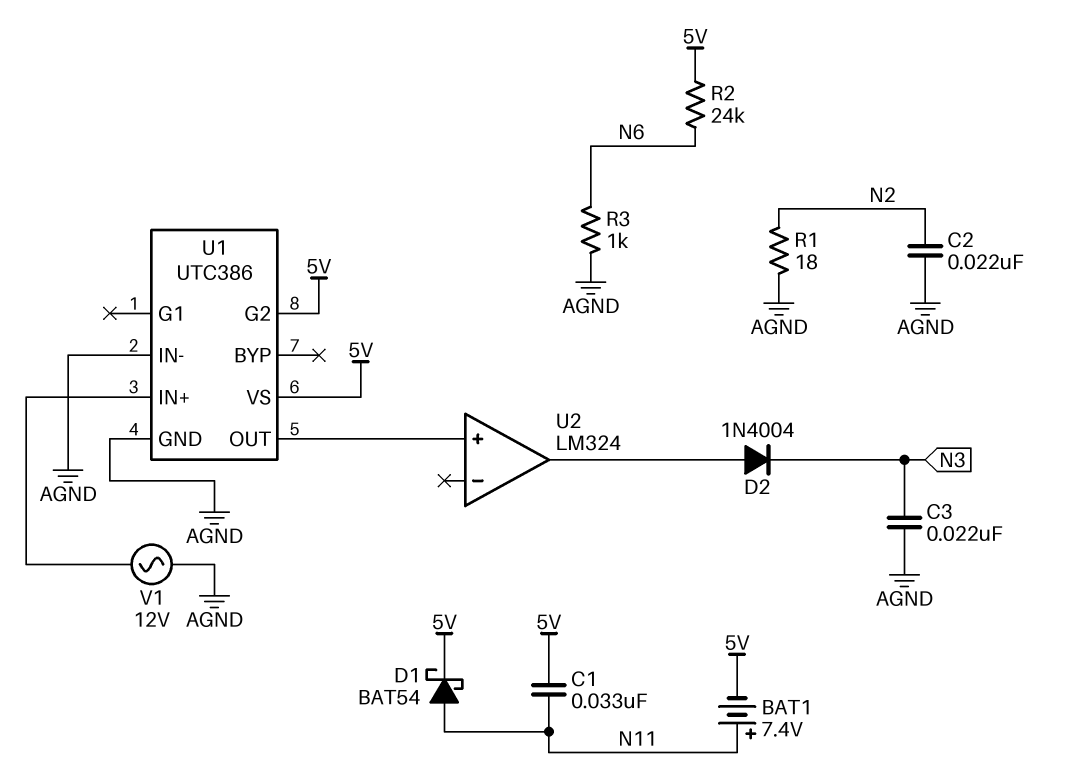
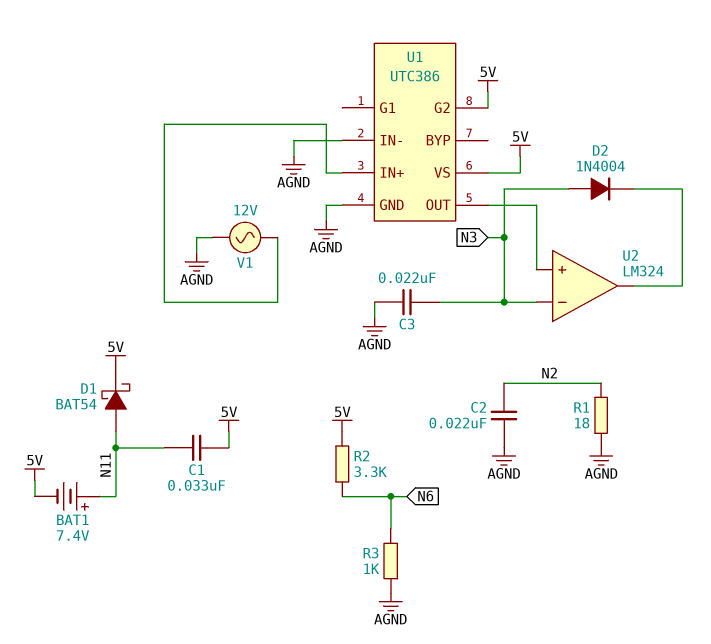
D2: diode 1N4004 (A U2/out, K N3) -> diode 1N4004 (A N3, K U2/out)
R2: 24k (5V, N6) -> 3.3k (5V, N6)
U2 pin in-: none -> N3

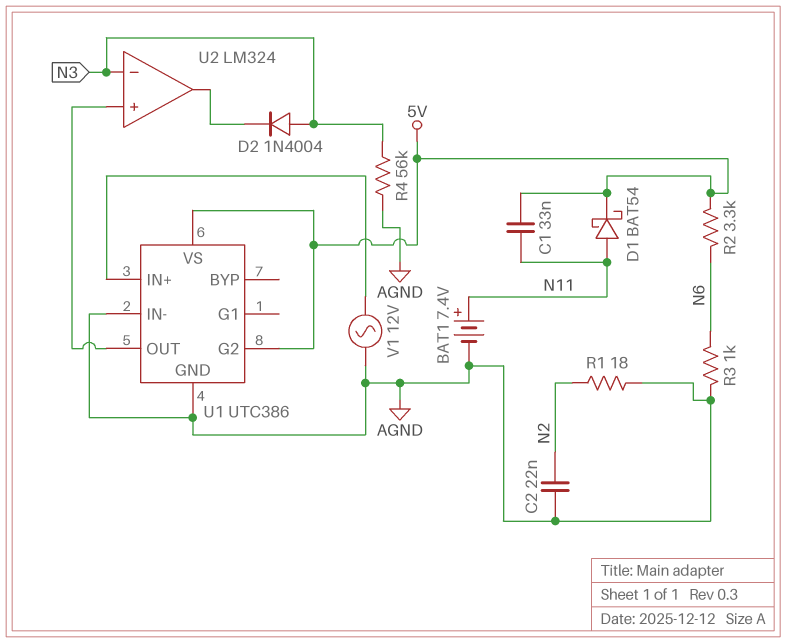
BAT1: 7.4V (plus N11, minus 5V) -> 7.4V (plus N11, minus AGND)
C3: 22nF (AGND, N3) -> none
R4: none -> 56k (AGND, N3)

